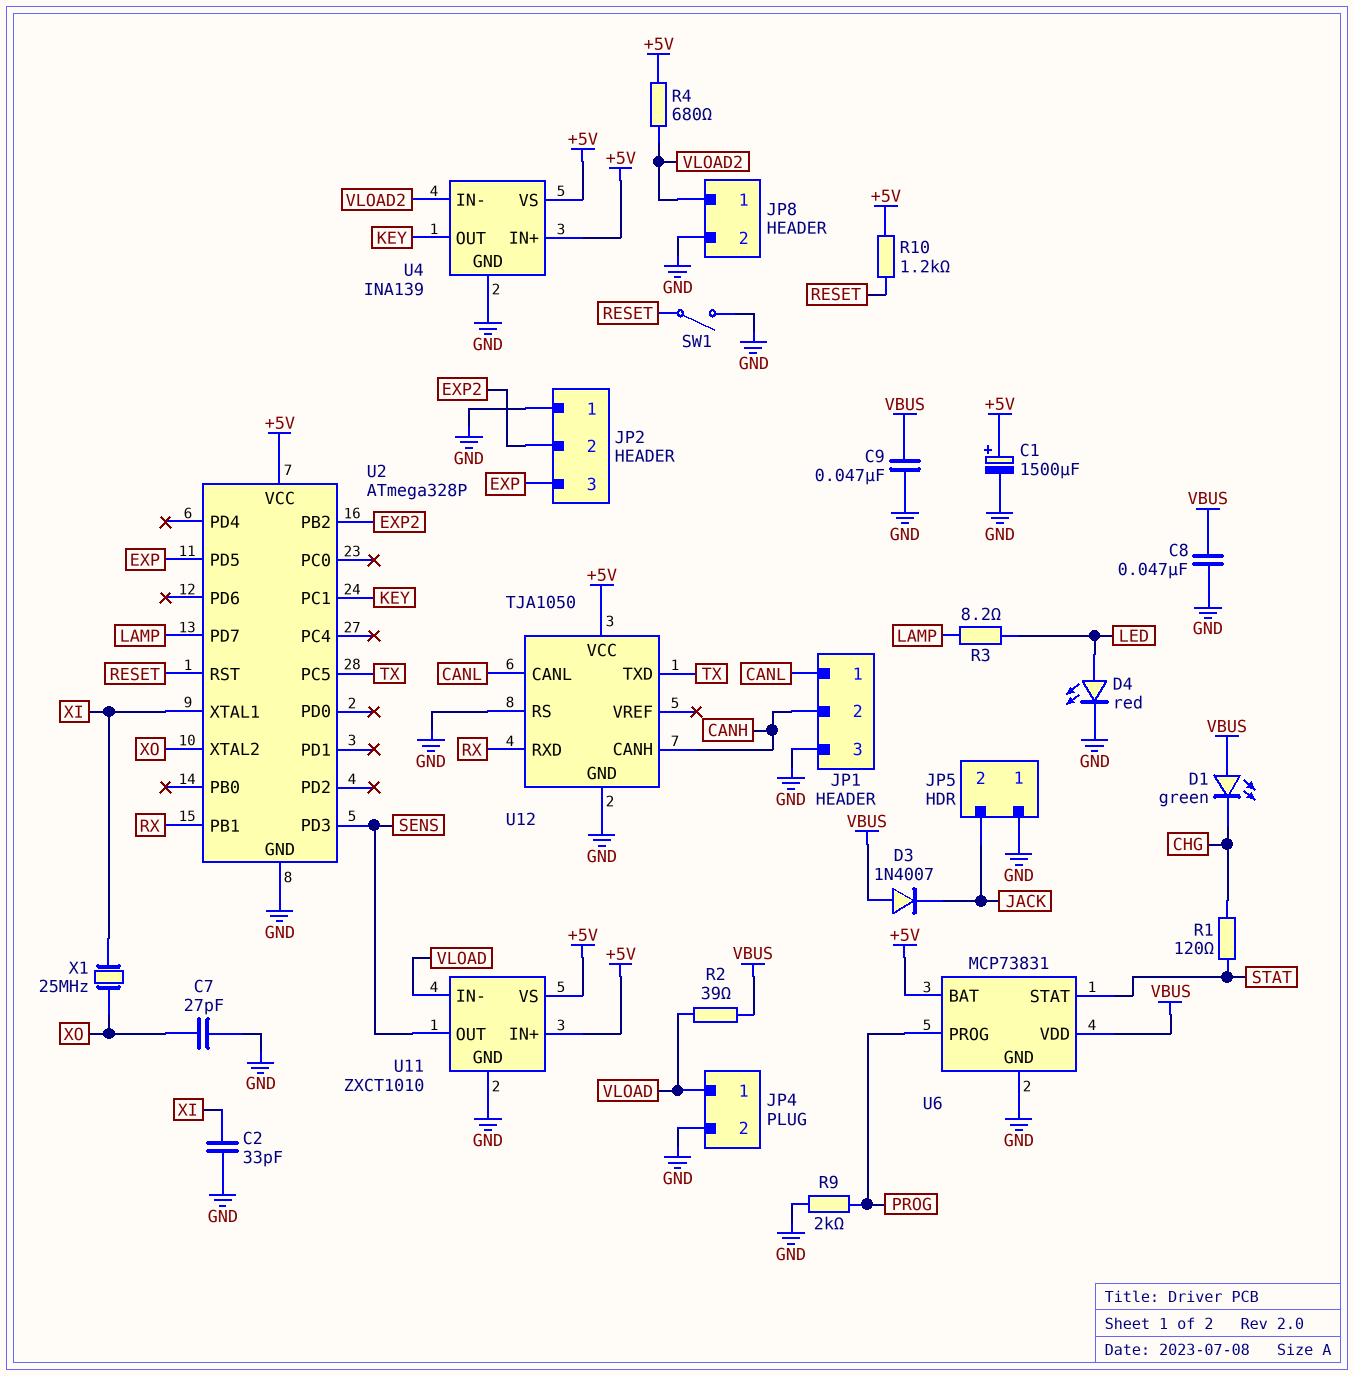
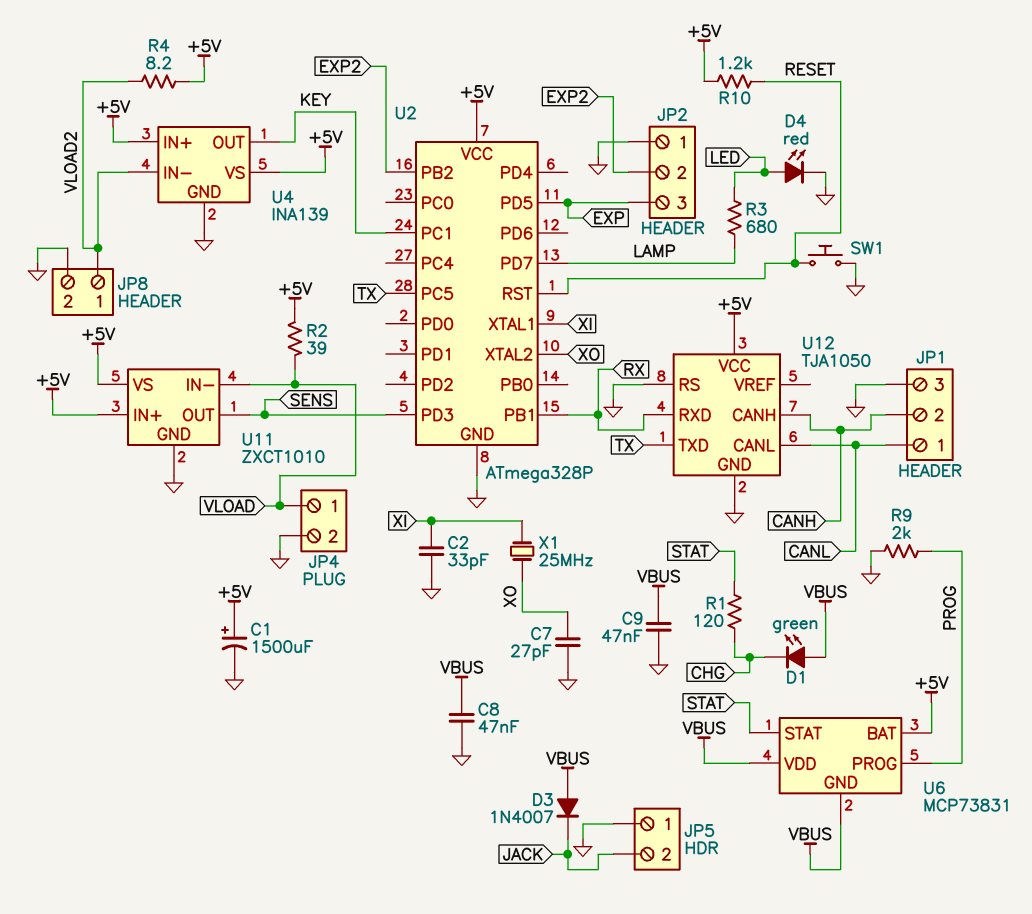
R2: 39 (VBUS, VLOAD) -> 39 (+5V, VLOAD)
R3: 8.2 (LAMP, LED) -> 680 (LAMP, LED)
R4: 680 (+5V, VLOAD2) -> 8.2 (+5V, VLOAD2)
SW1: switch (GND, RESET) -> button (GND, RESET)
U6 pin GND: GND -> VBUS

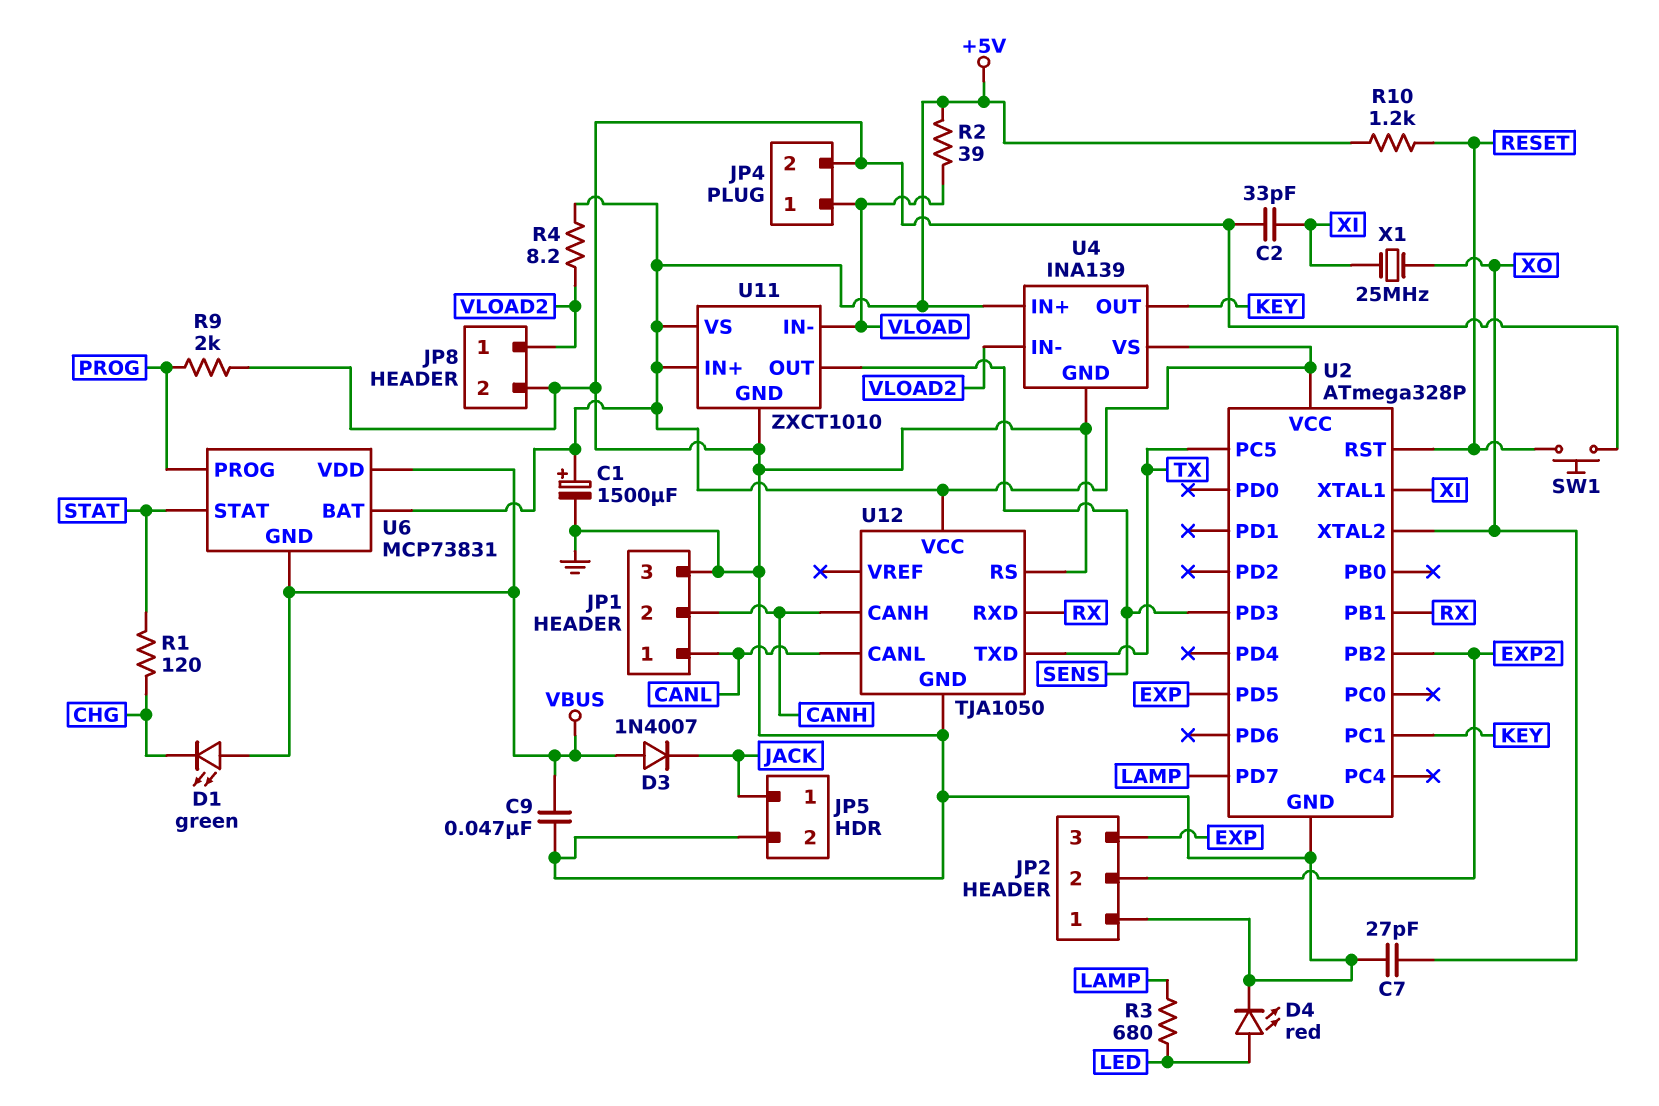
C8: 47nF (GND, VBUS) -> none
JP5 pin 1: GND -> JACK
JP5 pin 2: JACK -> GND

